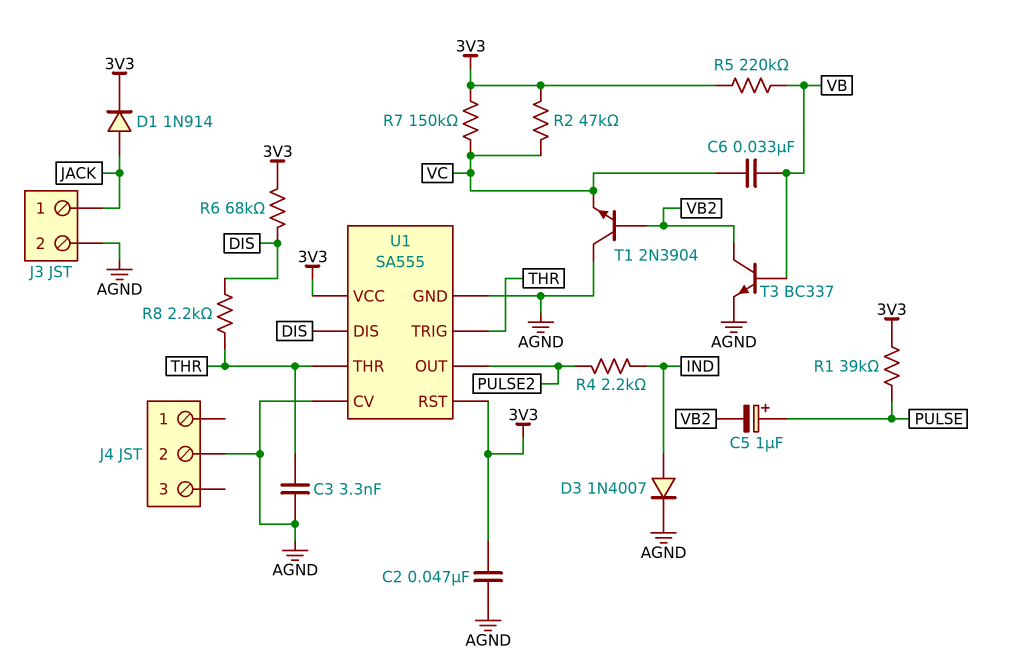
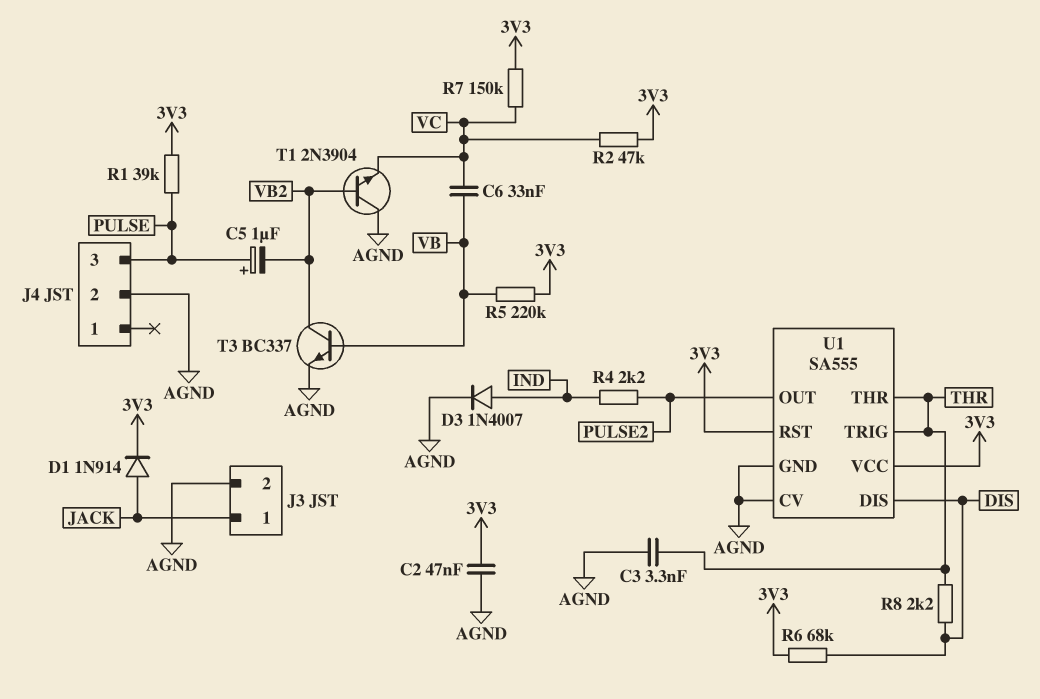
J4 pin 3: none -> PULSE

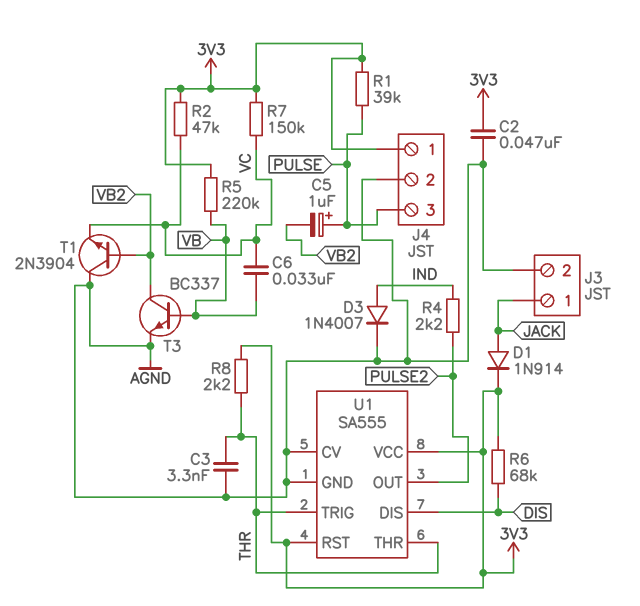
J4 pin 1: none -> 3V3
R8: 2.2k (DIS, THR) -> 2.2k (3V3, THR)

